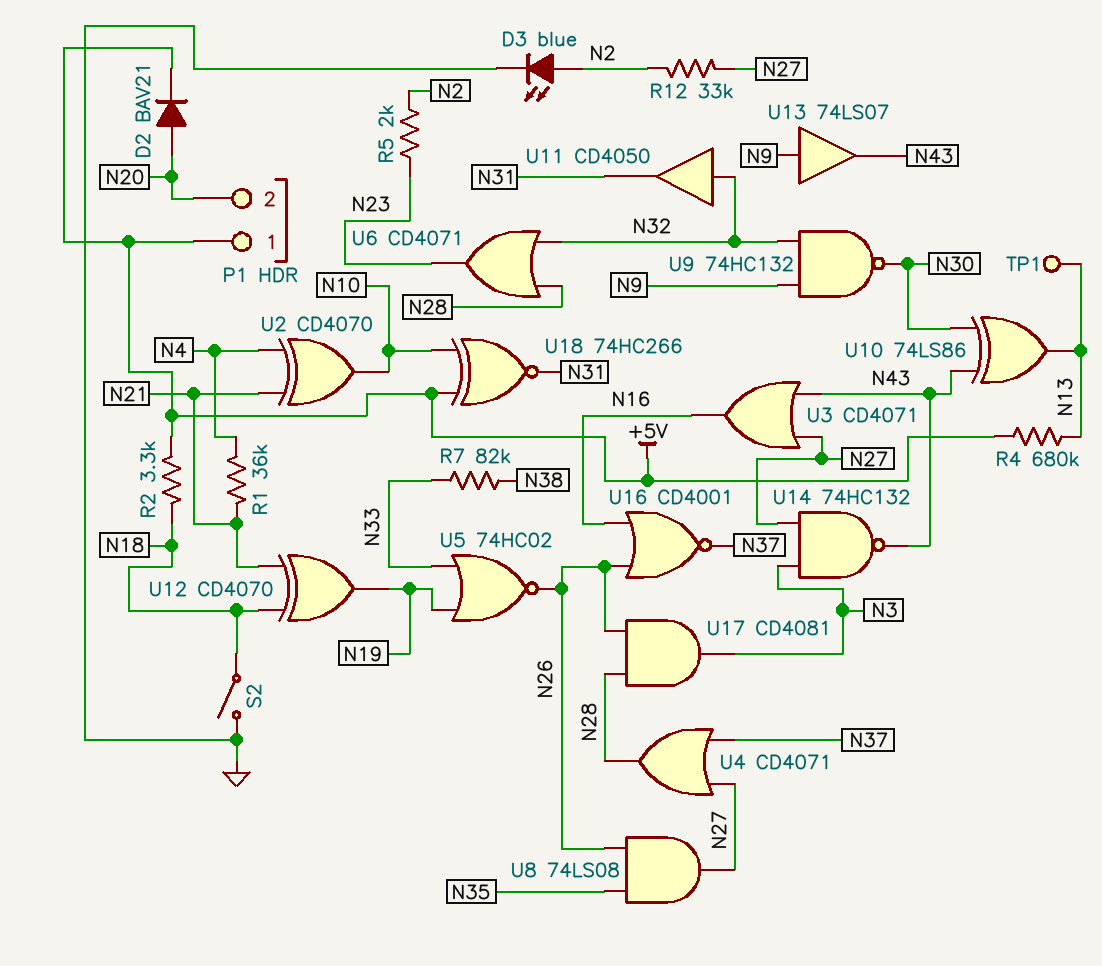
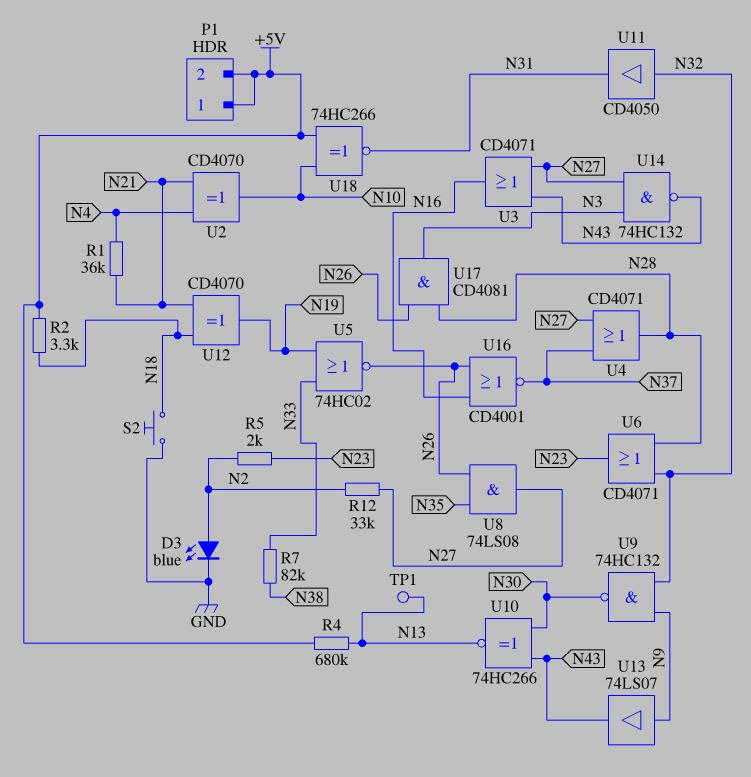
D2: diode BAV21 (A N20, K +5V) -> none
P1 pin 2: N20 -> +5V
S2: switch (GND, N18) -> button (GND, N18)
U10: XOR 74LS86 (in N30, in N43, out N13) -> XNOR 74HC266 (in N30, in N43, out N13)

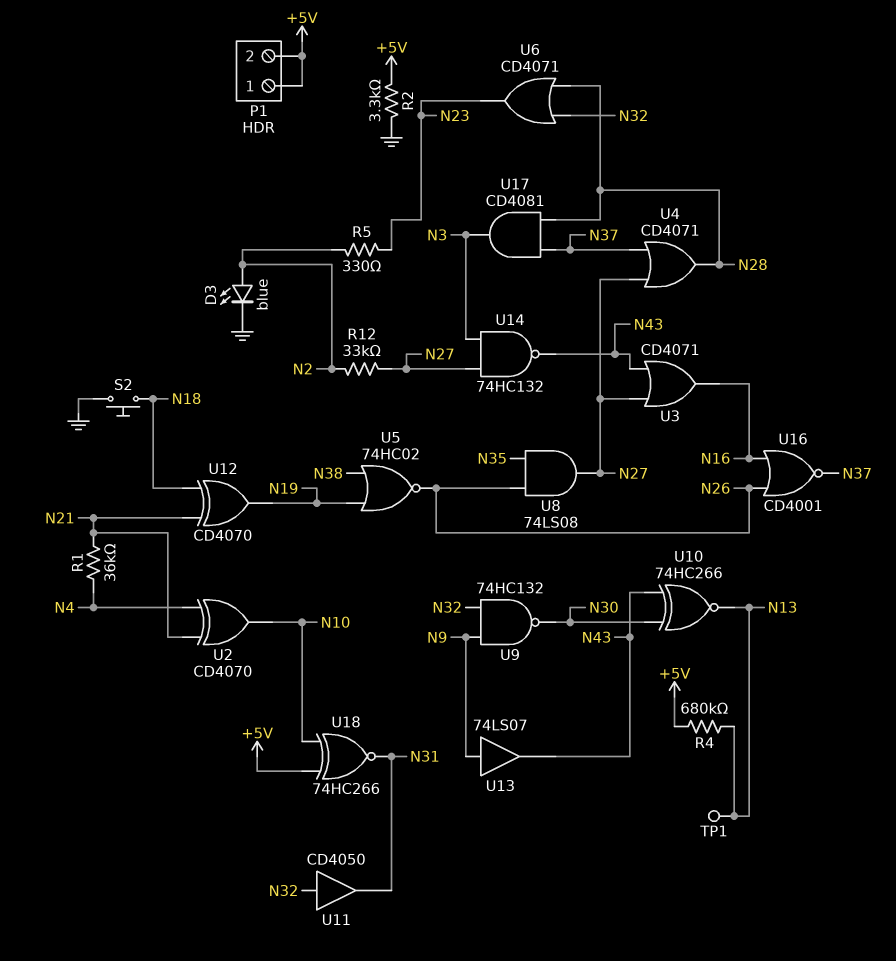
R2: 3.3k (+5V, N18) -> 3.3k (+5V, GND)
R5: 2k (N2, N23) -> 330 (N2, N23)
R7: 82k (N33, N38) -> none
U5: NOR 74HC02 (in N19, in N33, out N26) -> NOR 74HC02 (in N19, in N38, out N26)
U17: AND CD4081 (in N26, in N28, out N3) -> AND CD4081 (in N28, in N37, out N3)

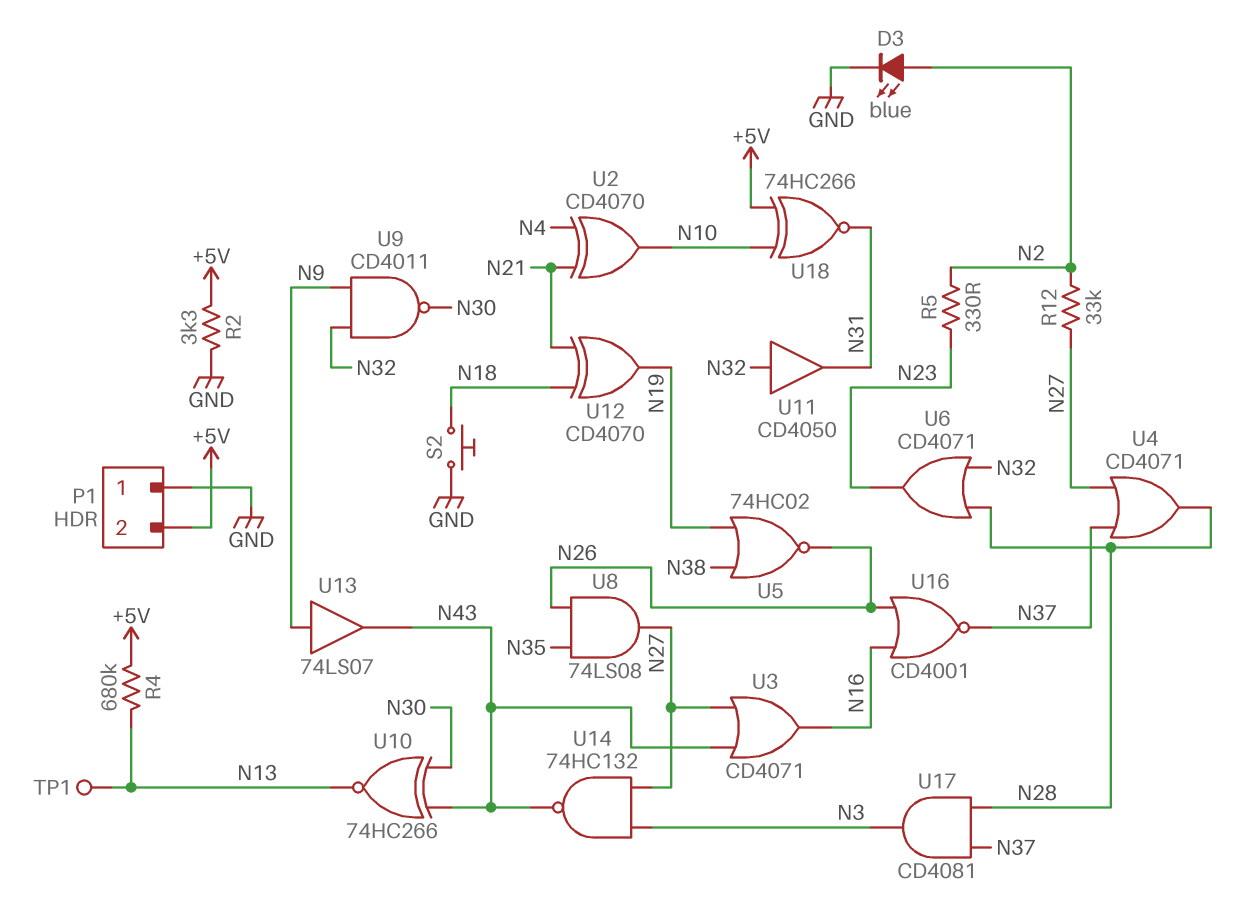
P1 pin 1: +5V -> GND
R1: 36k (N4, N21) -> none
U9: NAND 74HC132 (in N9, in N32, out N30) -> NAND CD4011 (in N9, in N32, out N30)

